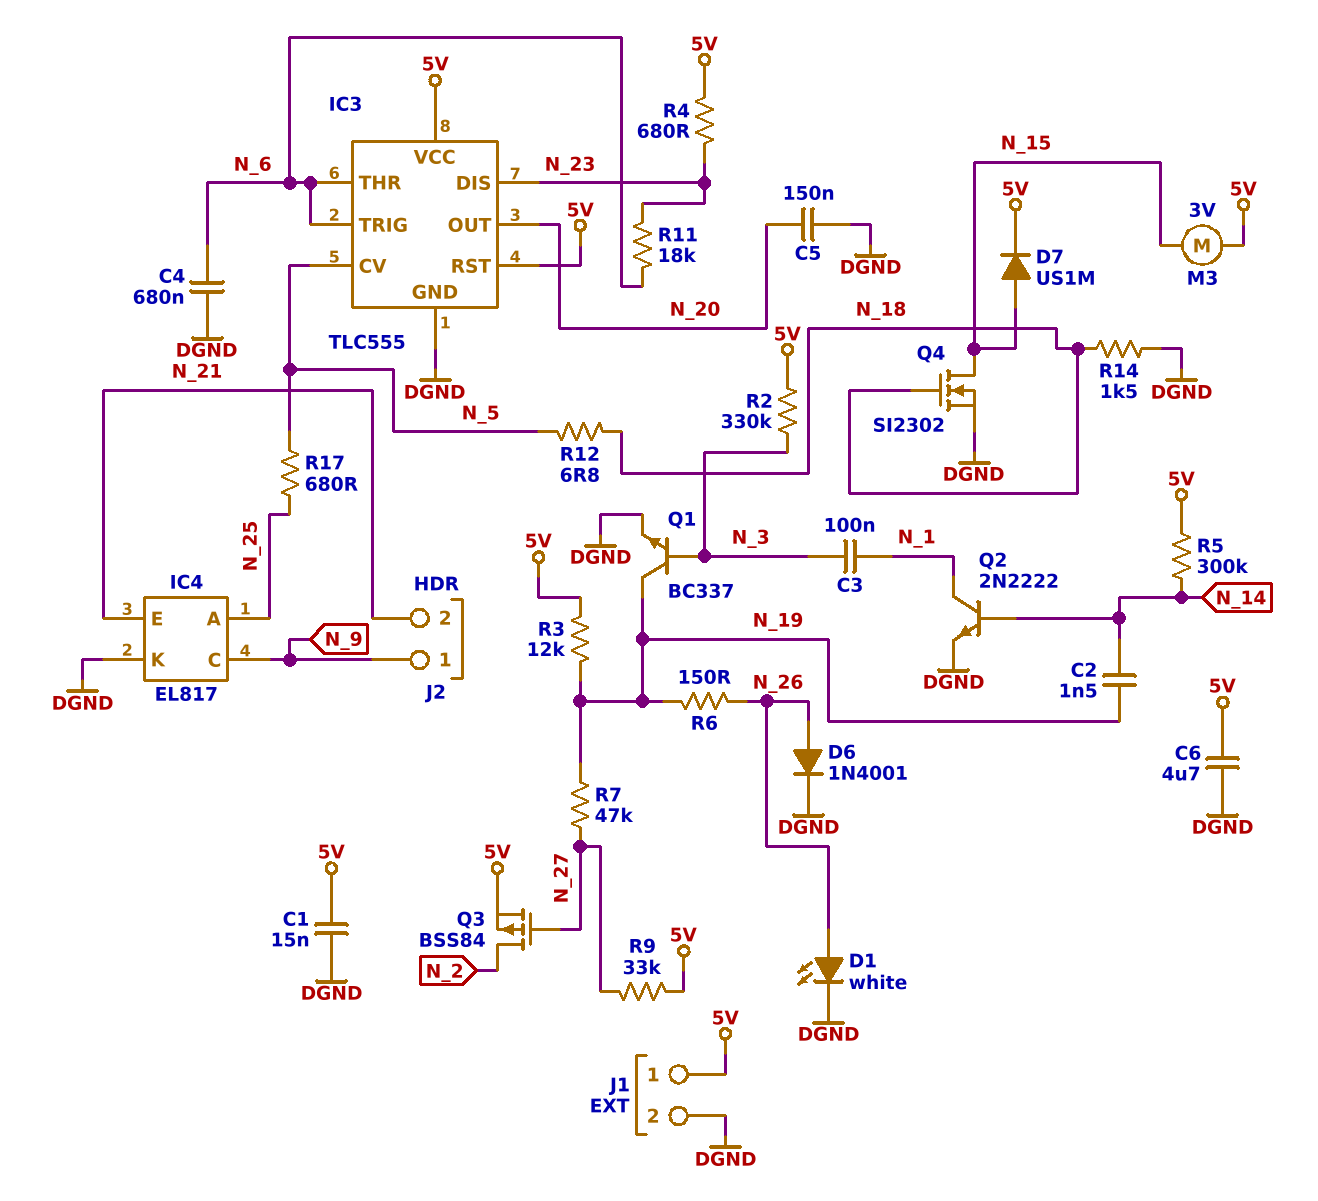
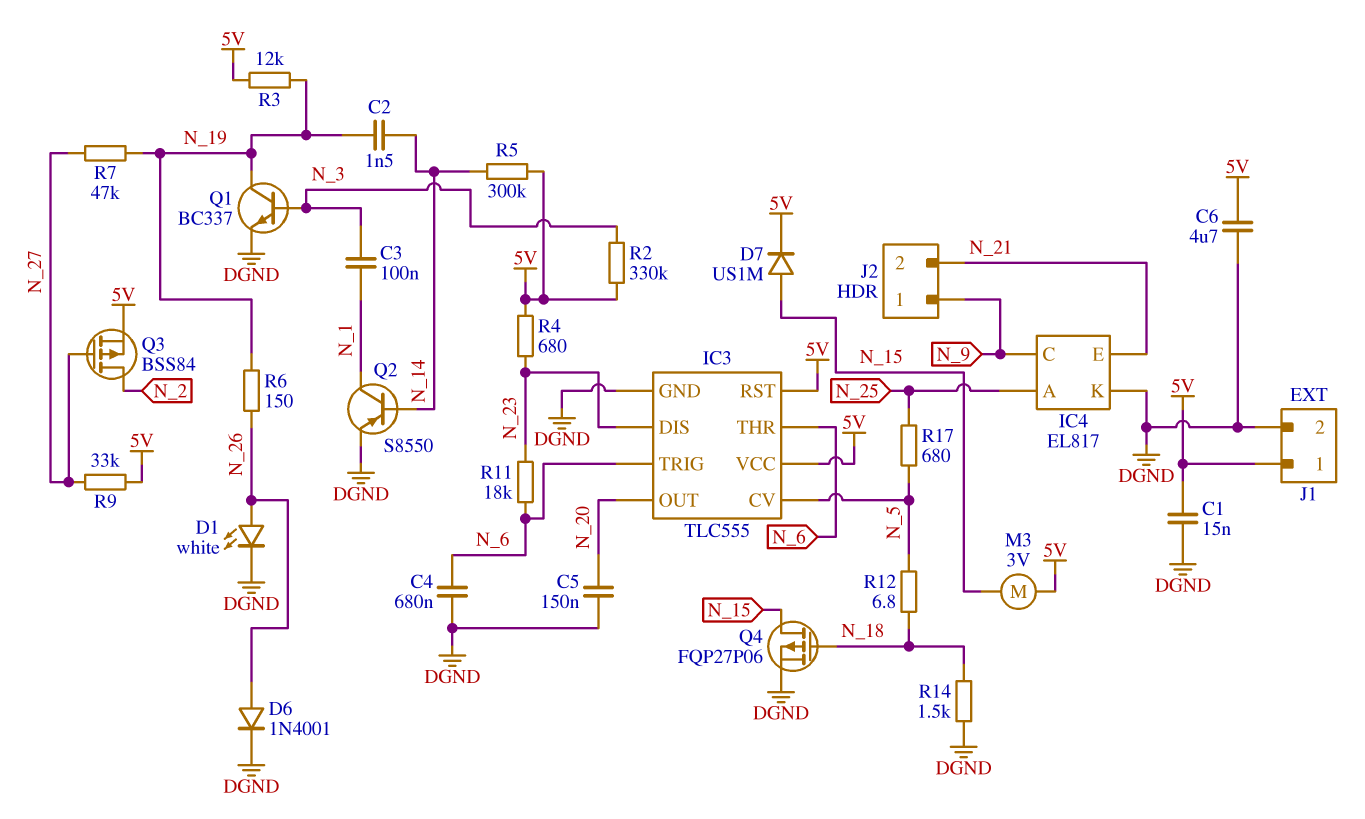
Q2: NPN 2N2222 (B N_14, C N_1, E DGND) -> PNP S8550 (B N_14, C N_1, E DGND)
Q4: NMOS SI2302 (G N_18, D N_15, S DGND) -> PMOS FQP27P06 (G N_18, D N_15, S DGND)

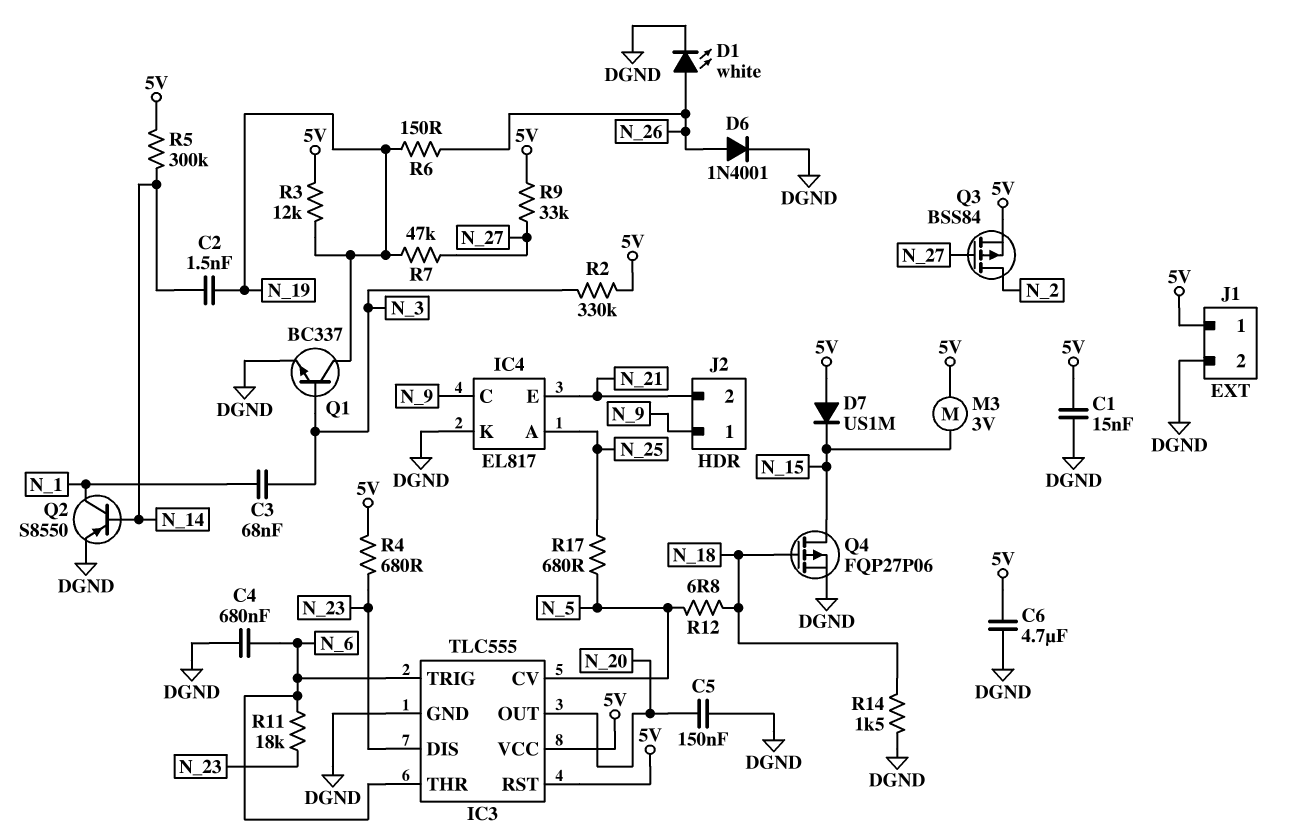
C3: 100nF (N_1, N_3) -> 68nF (N_1, N_3)
D7: diode US1M (A N_15, K 5V) -> diode US1M (A 5V, K N_15)

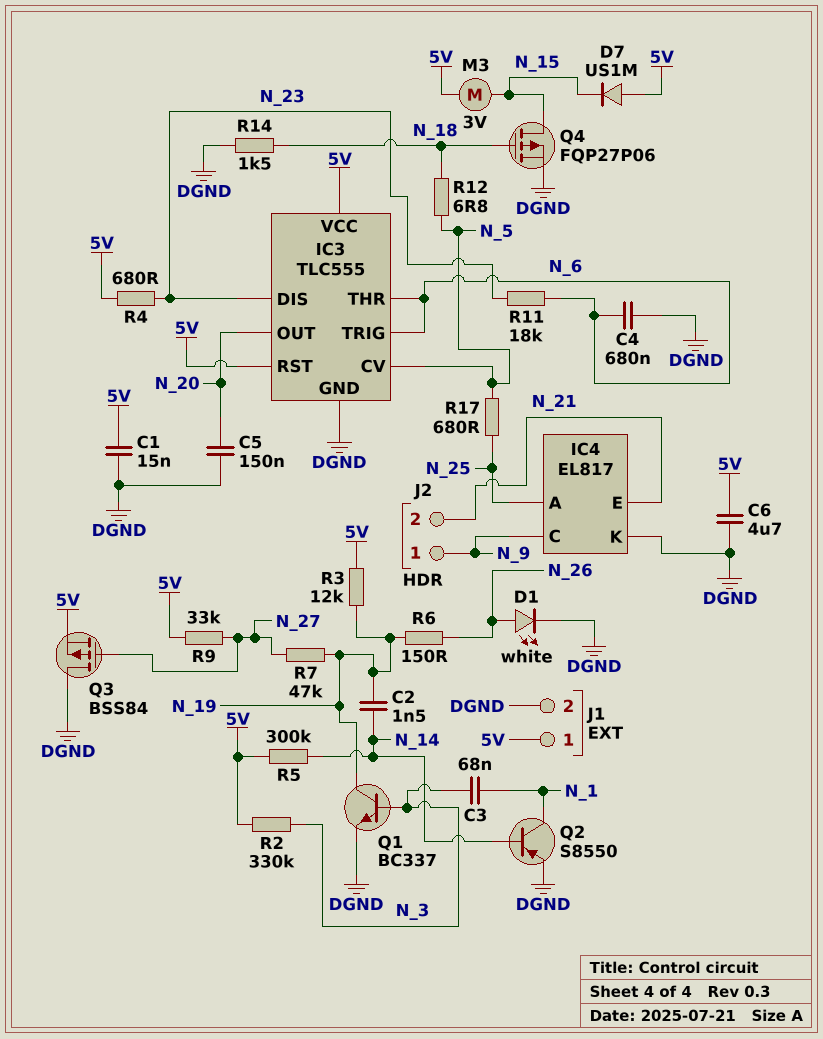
D6: diode 1N4001 (A N_26, K DGND) -> none
Q3: PMOS BSS84 (G N_27, D N_2, S 5V) -> PMOS BSS84 (G N_27, D DGND, S 5V)

